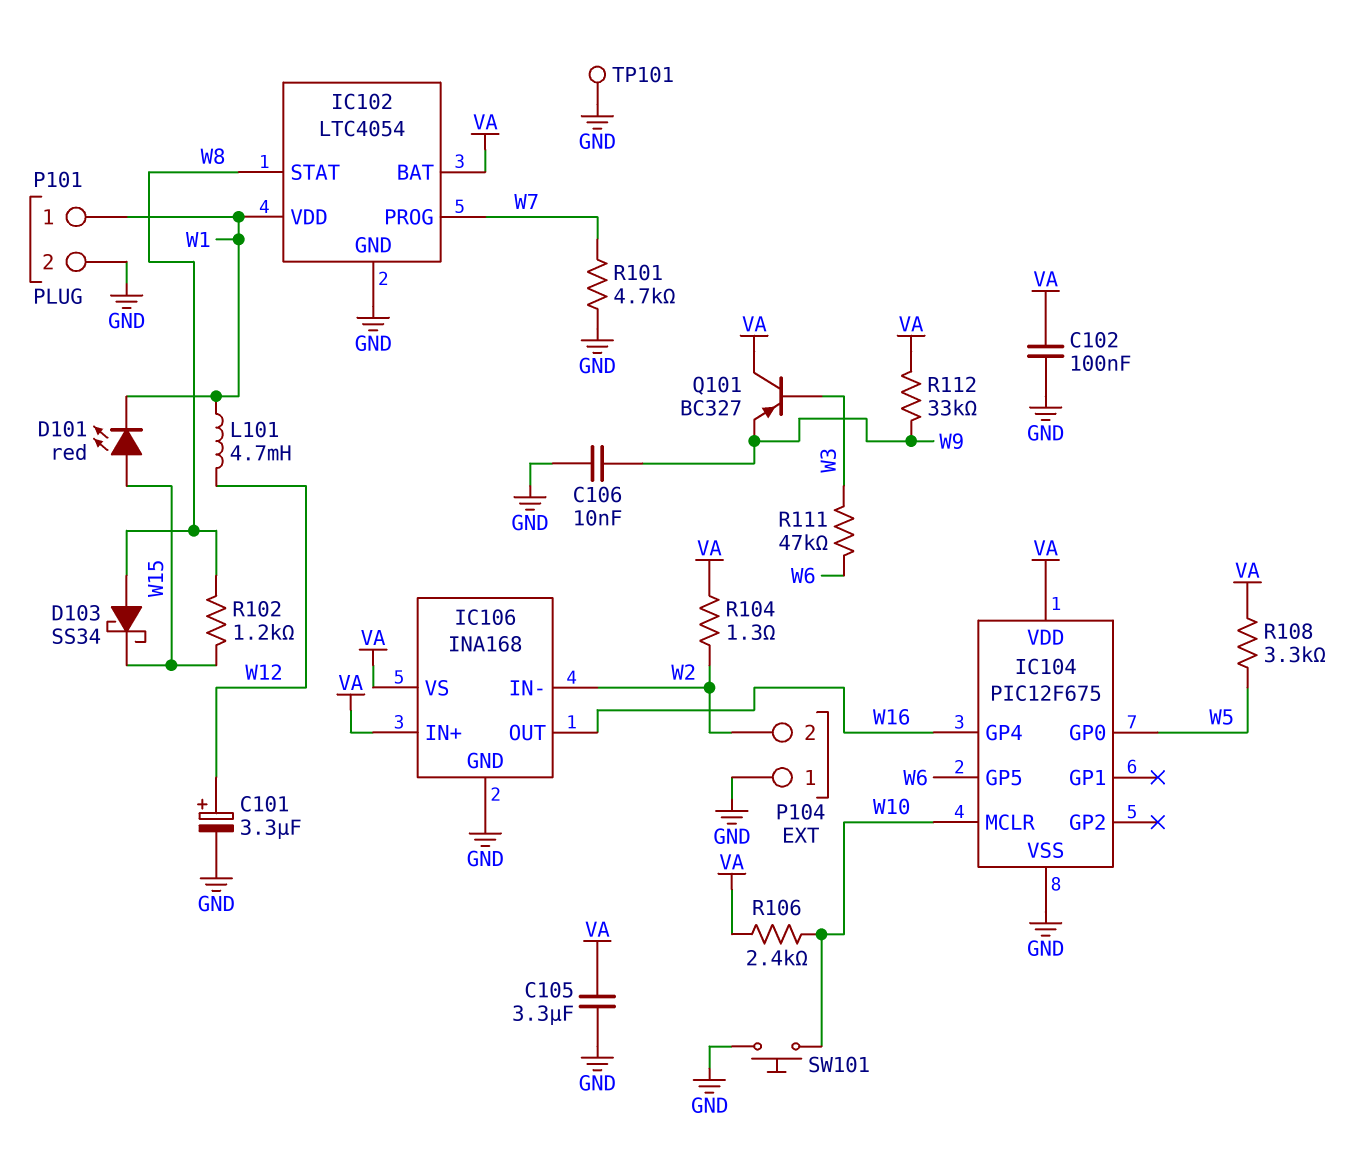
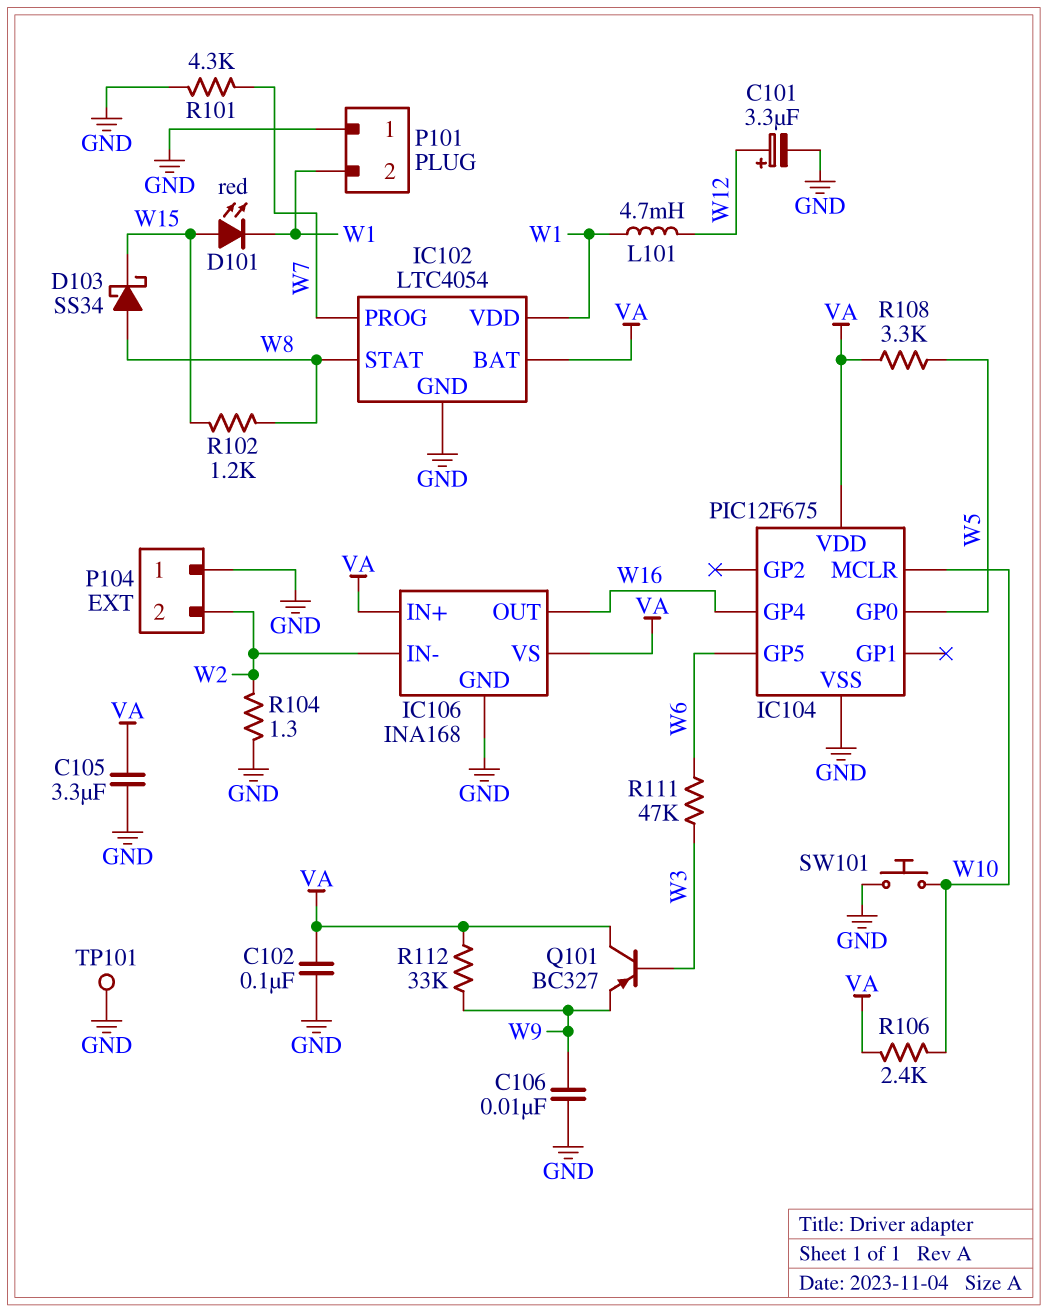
P101 pin 1: W1 -> GND
P101 pin 2: GND -> W1
R101: 4.7k (GND, W7) -> 4.3k (GND, W7)
R104: 1.3 (VA, W2) -> 1.3 (GND, W2)

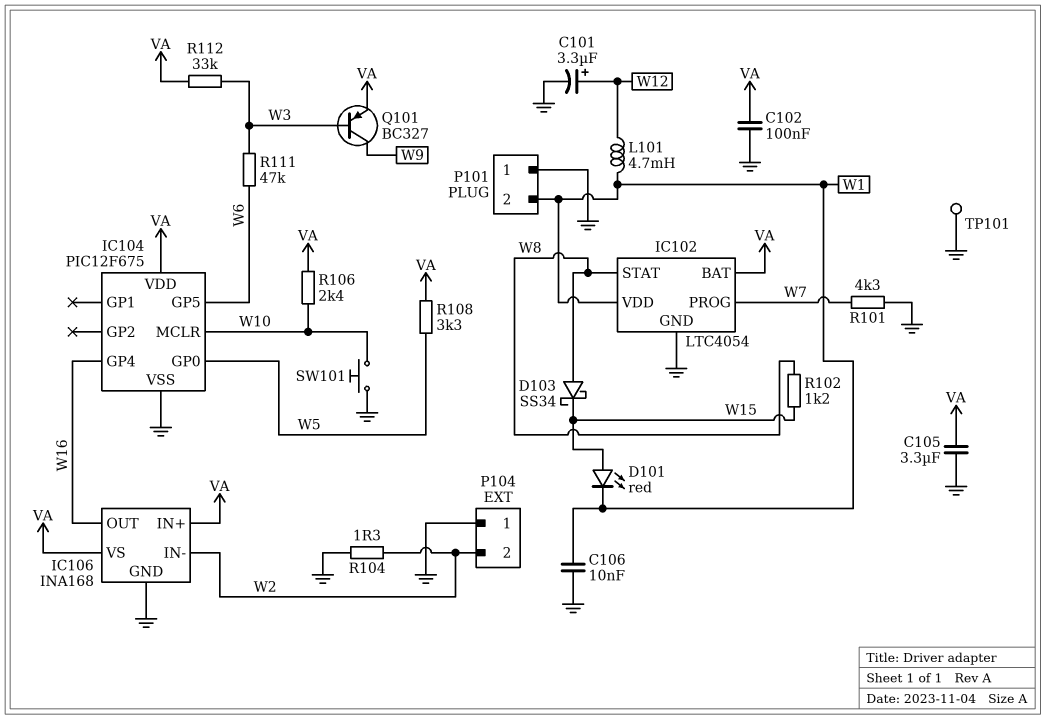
C106: 10nF (GND, W9) -> 10nF (GND, W1)
Q101: PNP BC327 (B W3, C VA, E W9) -> PNP BC327 (B W3, C W9, E VA)
R112: 33k (VA, W9) -> 33k (VA, W3)

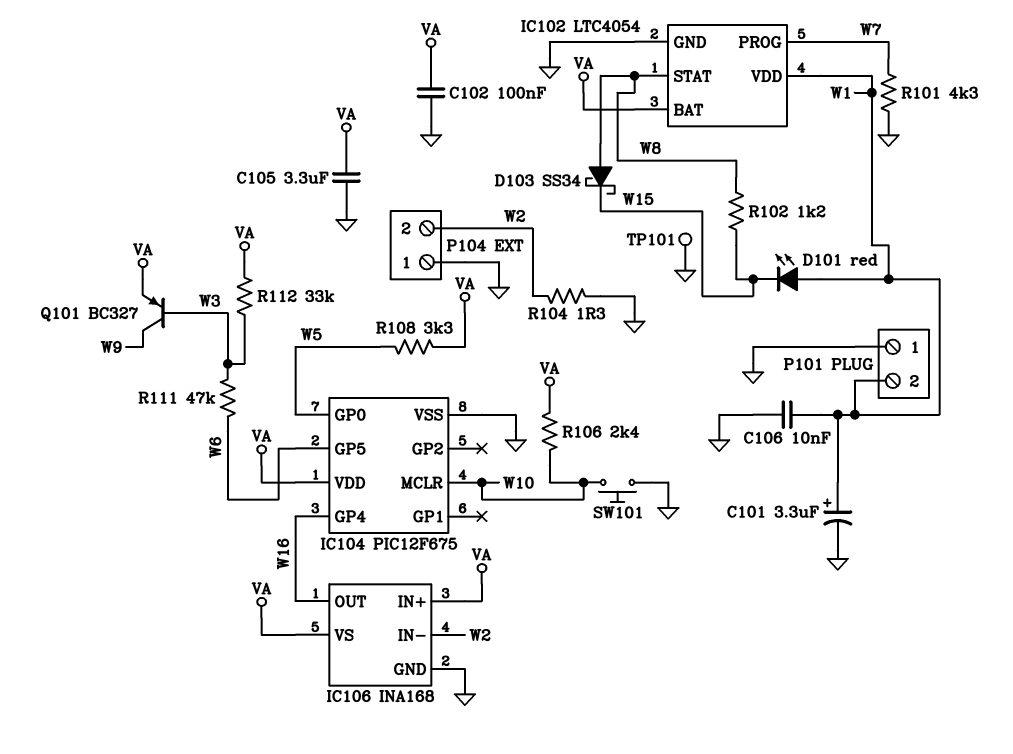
C101: 3.3uF (plus W12, minus GND) -> 3.3uF (plus W1, minus GND)
D101: LED red (A W15, K W1) -> LED red (A W1, K W15)
L101: 4.7mH (W1, W12) -> none

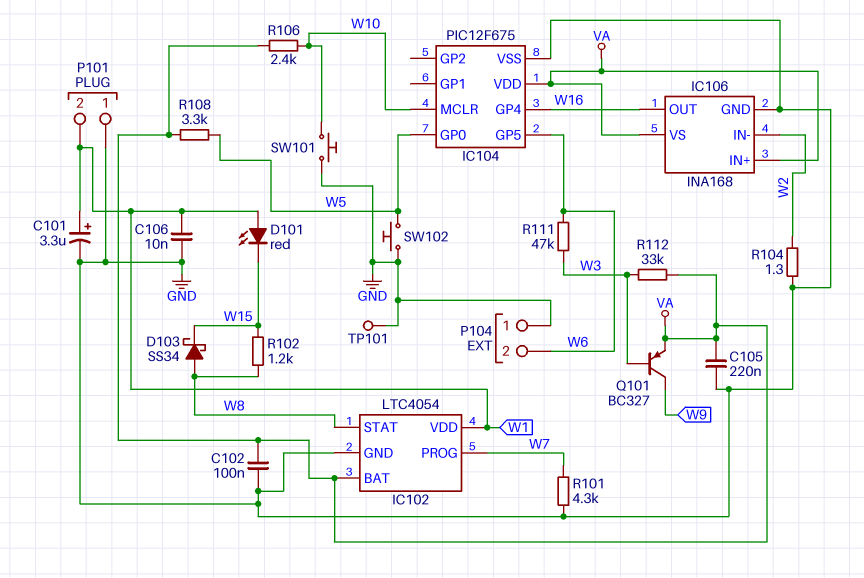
C105: 3.3uF (GND, VA) -> 220nF (GND, VA)
P104 pin 2: W2 -> W6
SW102: none -> button (GND, W5)

